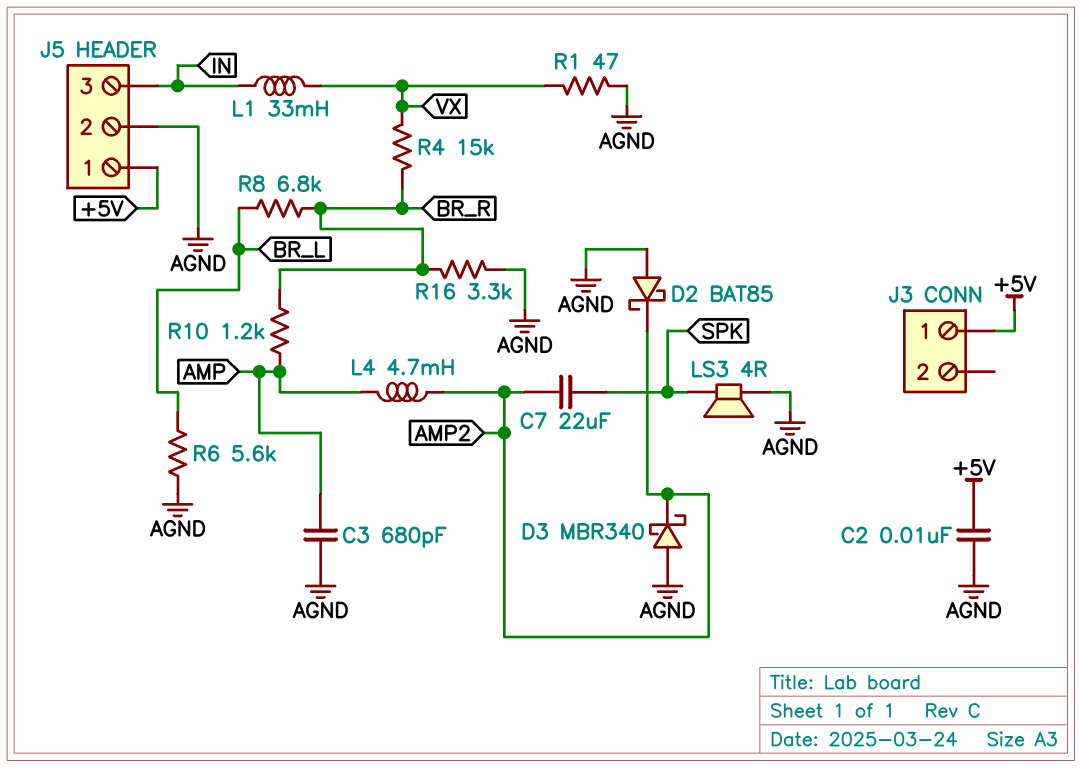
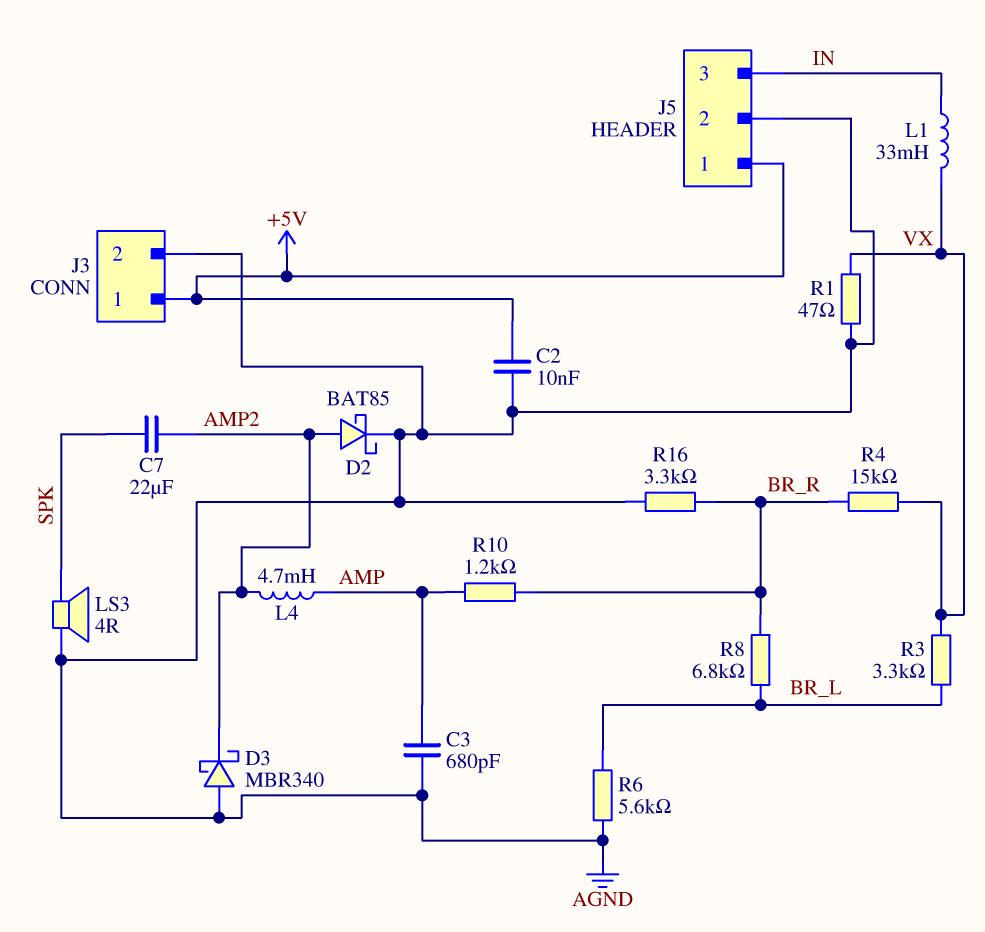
D2: schottky BAT85 (A AGND, K AMP2) -> schottky BAT85 (A AMP2, K AGND)
J3 pin 2: none -> AGND
R3: none -> 3.3k (BR_L, VX)

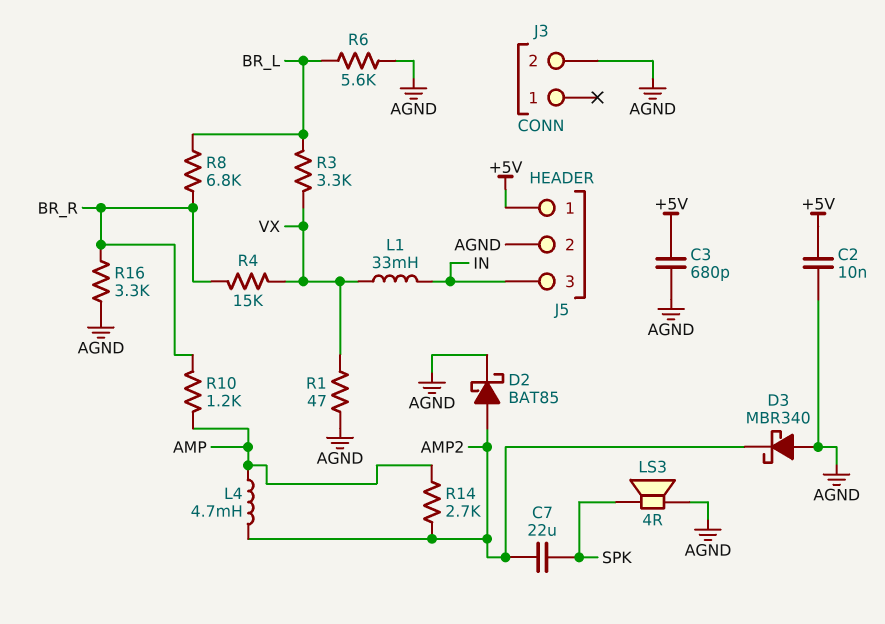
C3: 680pF (AGND, AMP) -> 680pF (+5V, AGND)
J3 pin 1: +5V -> none
R14: none -> 2.7k (AMP, AMP2)

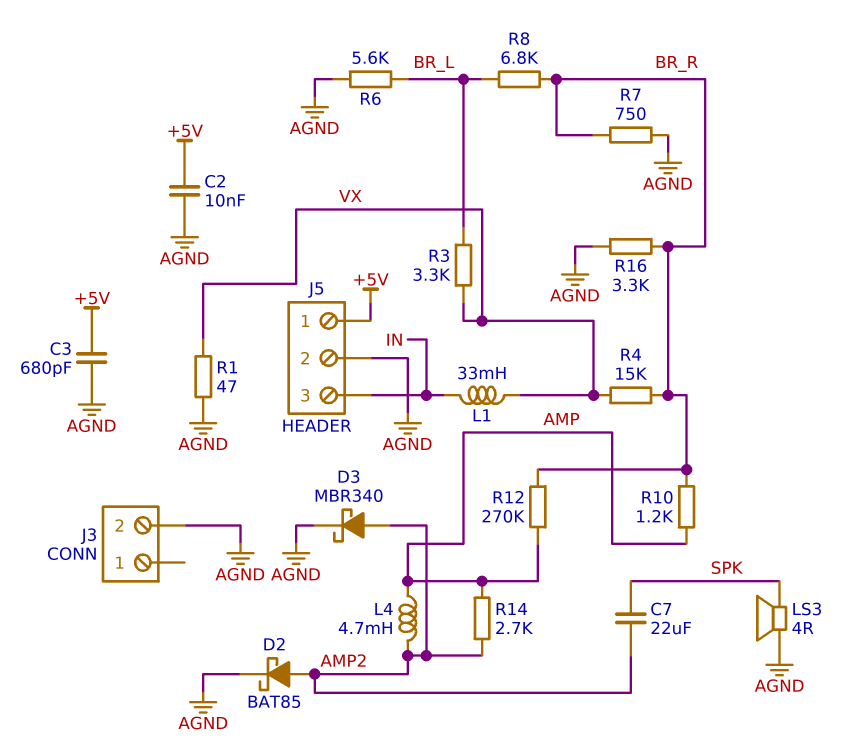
D3: schottky MBR340 (A AGND, K AMP2) -> schottky MBR340 (A AMP2, K AGND)
R7: none -> 750 (AGND, BR_R)
R12: none -> 270k (AMP, BR_R)

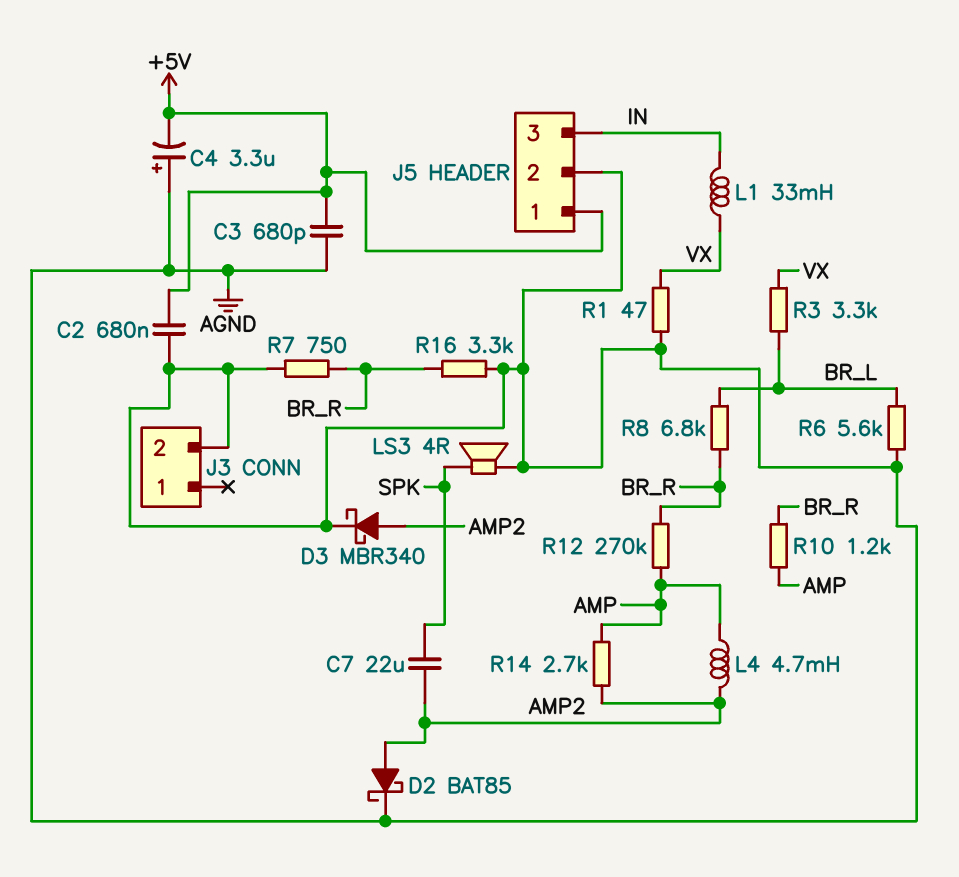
C2: 10nF (+5V, AGND) -> 680nF (+5V, AGND)
C4: none -> 3.3uF (plus AGND, minus +5V)
R4: 15k (BR_R, VX) -> none

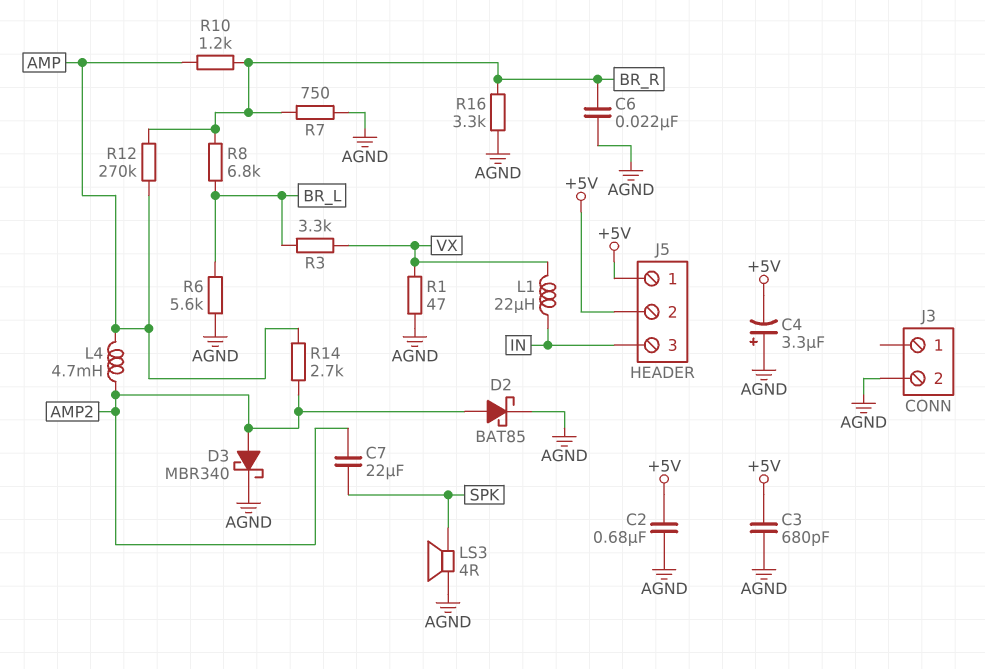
C6: none -> 22nF (AGND, BR_R)
J5 pin 2: AGND -> +5V
L1: 33mH (IN, VX) -> 22uH (IN, VX)

